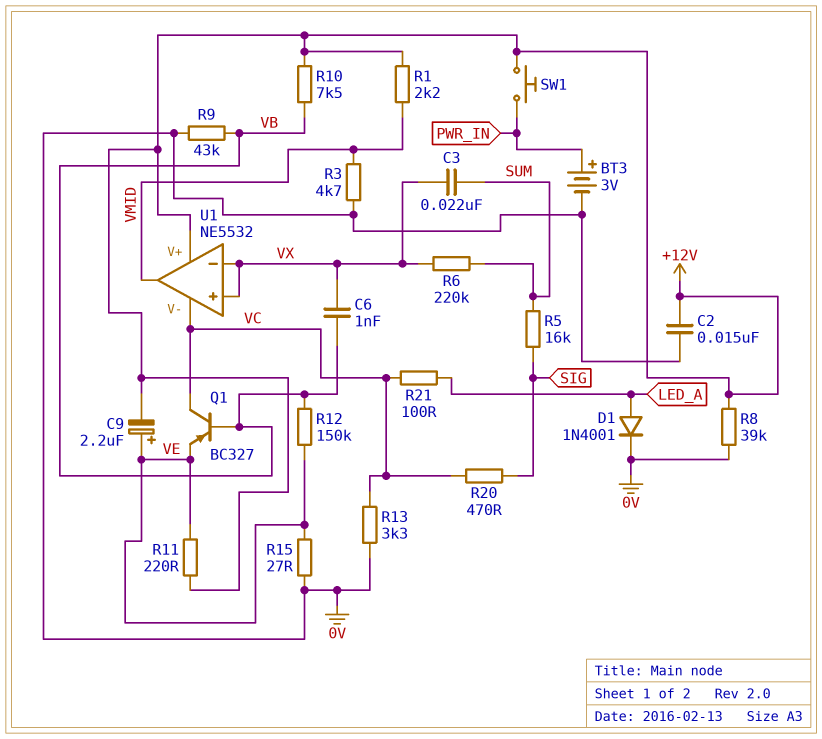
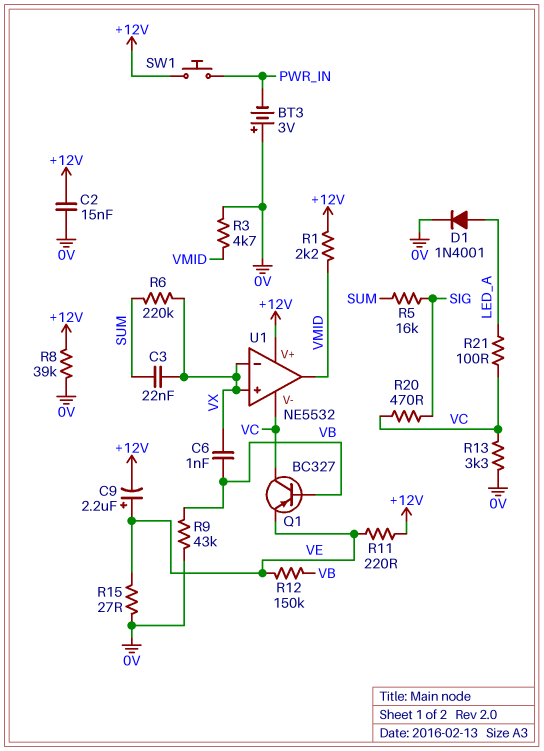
BT3: 3V (plus PWR_IN, minus 0V) -> 3V (plus 0V, minus PWR_IN)
R10: 7.5k (+12V, VB) -> none

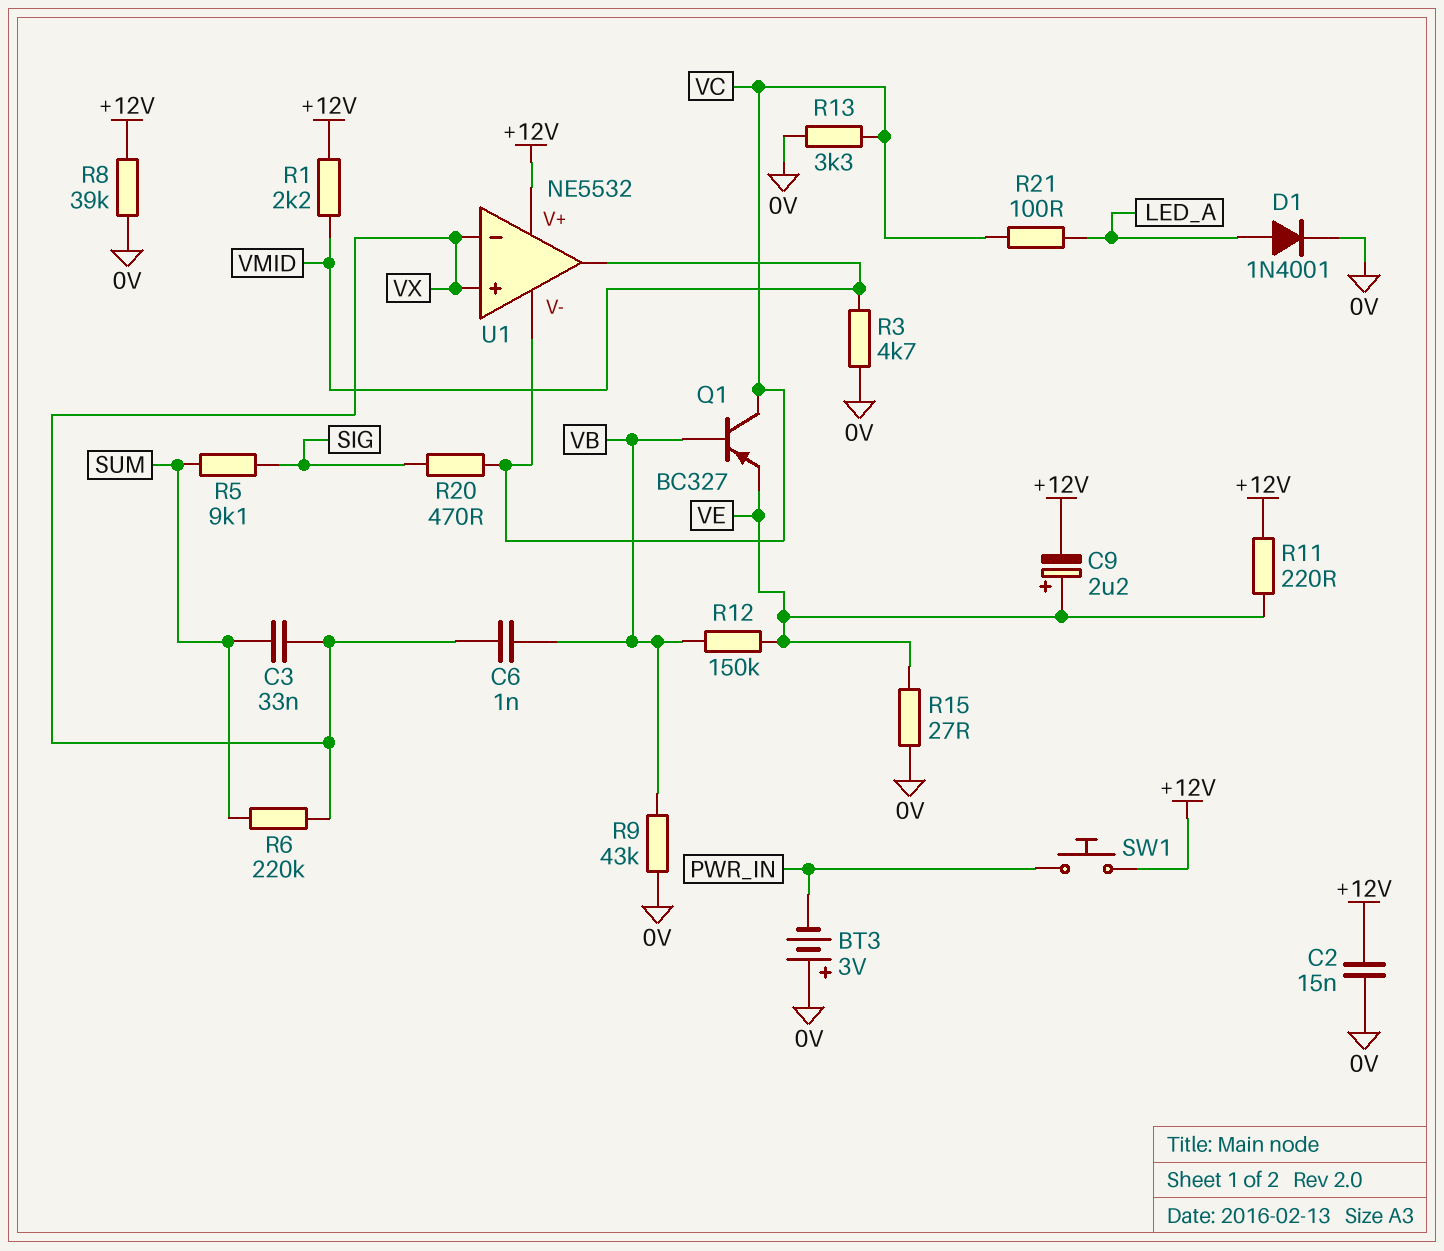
C3: 22nF (SUM, VX) -> 33nF (SUM, VX)
R5: 16k (SIG, SUM) -> 9.1k (SIG, SUM)

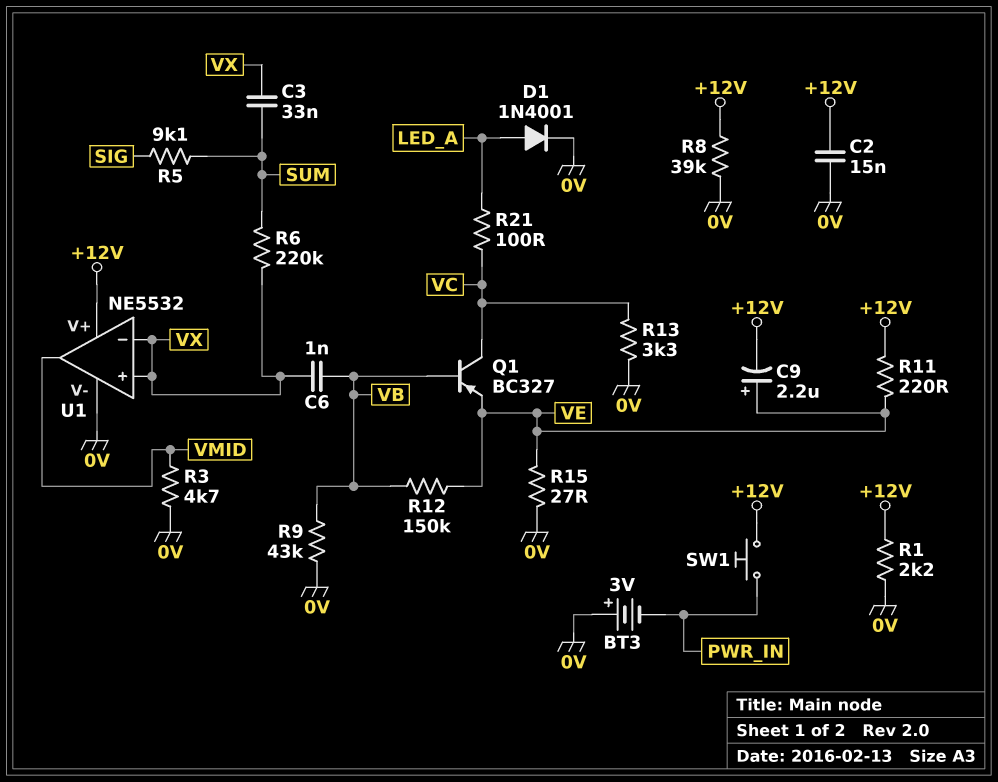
R1: 2.2k (+12V, VMID) -> 2.2k (+12V, 0V)
R20: 470 (SIG, VC) -> none
U1 pin V-: VC -> 0V

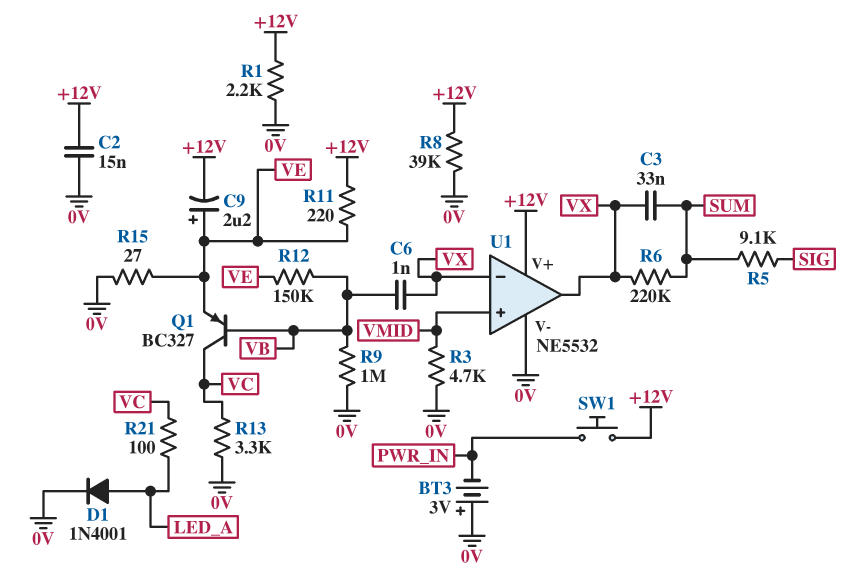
R9: 43k (0V, VB) -> 1M (0V, VB)
U1 pin in+: VX -> VMID
U1 pin out: VMID -> VX

